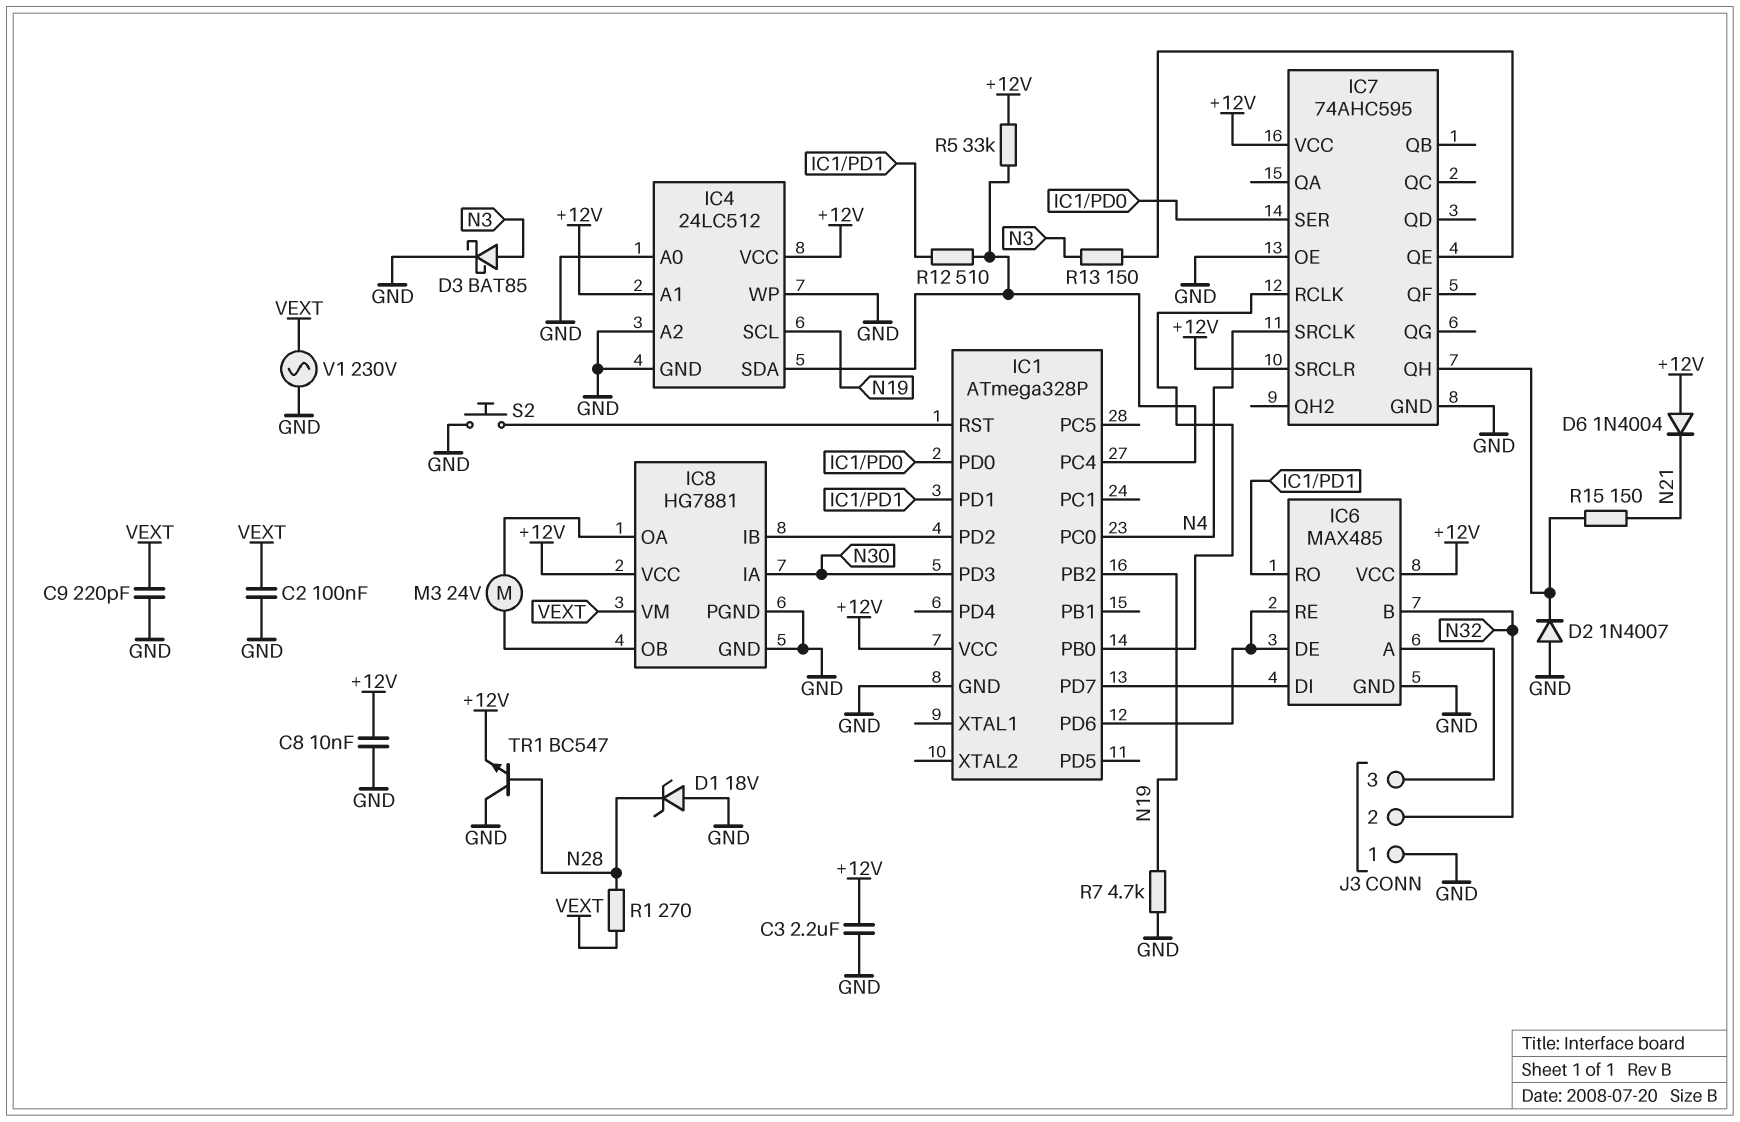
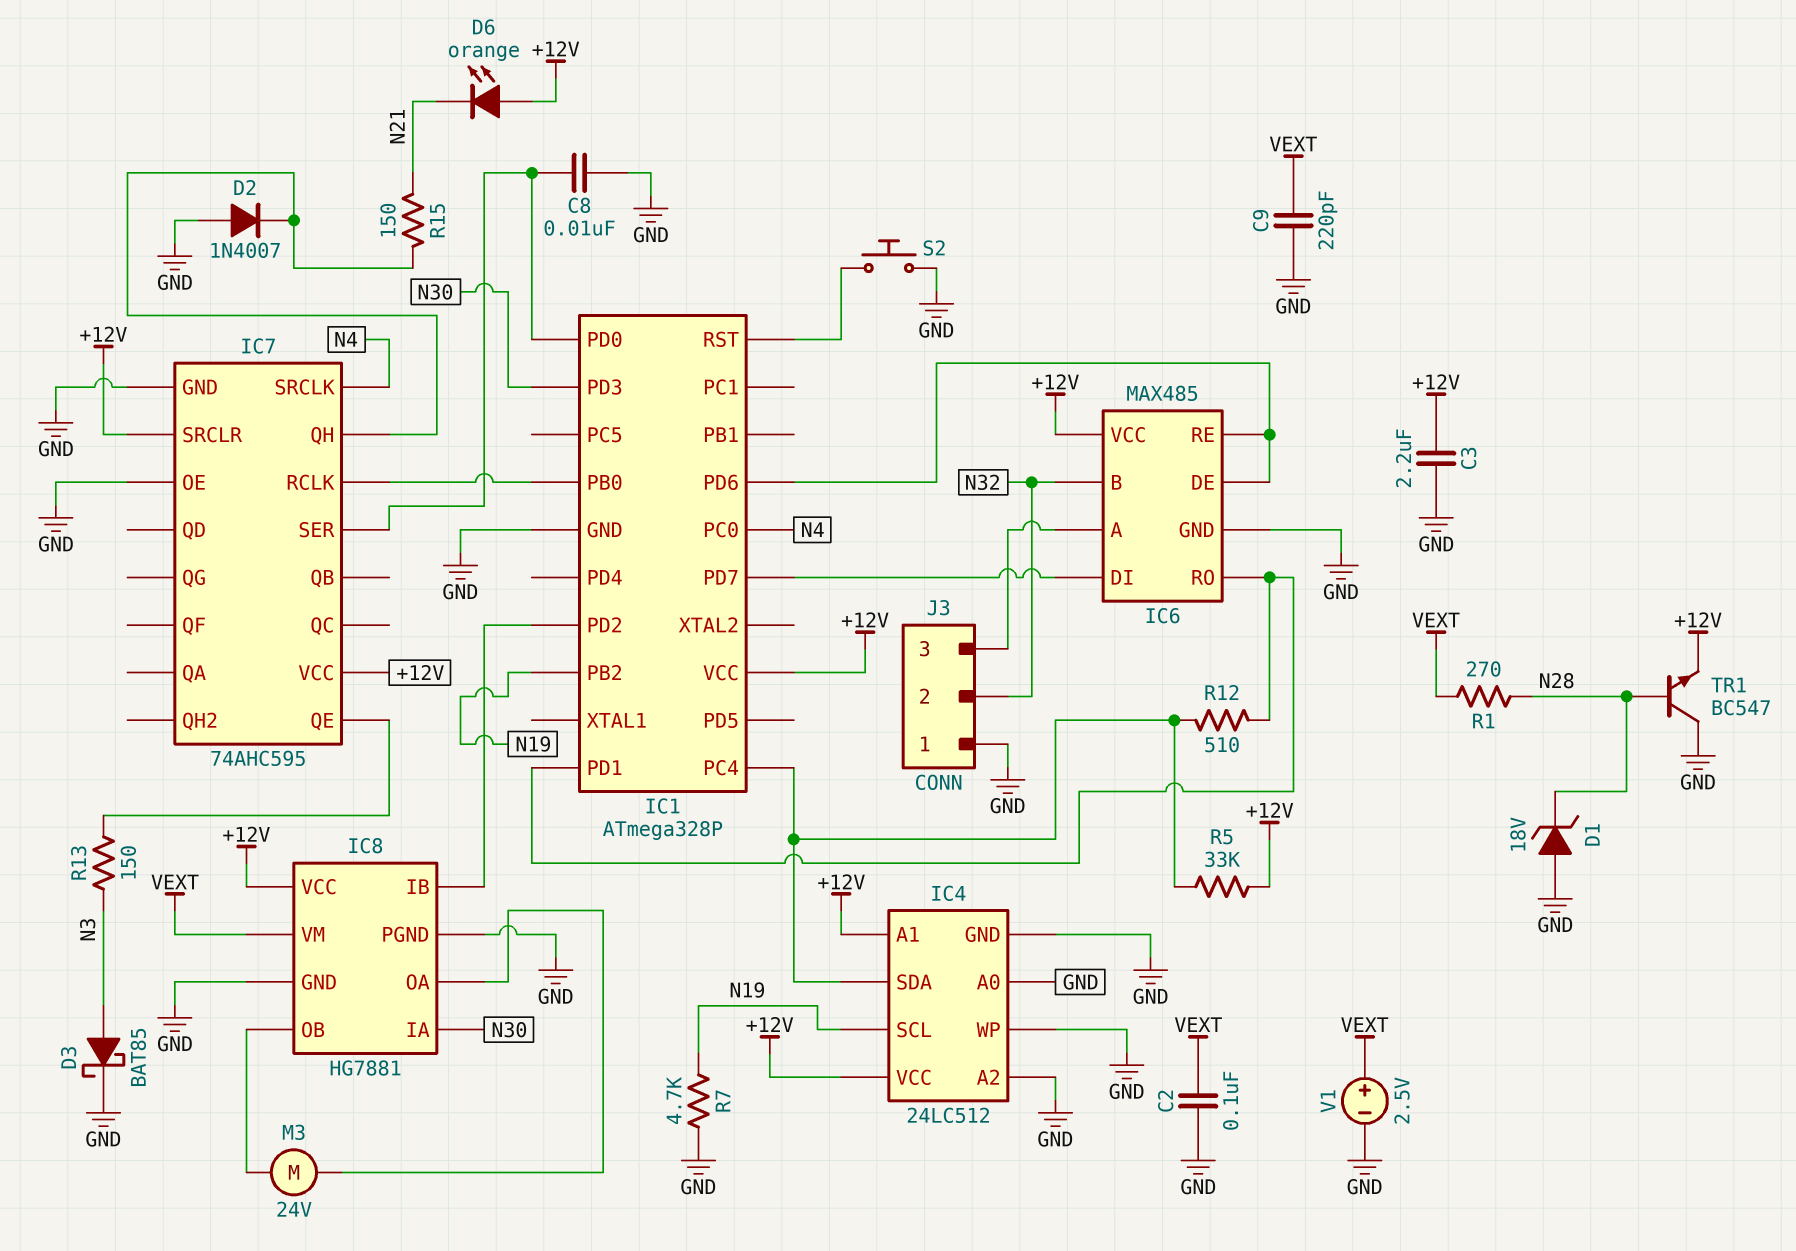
C8: 10nF (+12V, GND) -> 10nF (GND, IC1/PD0)
D6: diode 1N4004 (A +12V, K N21) -> LED orange (A +12V, K N21)
V1: AC 230V (GND, VEXT) -> 2.5V (plus VEXT, minus GND)

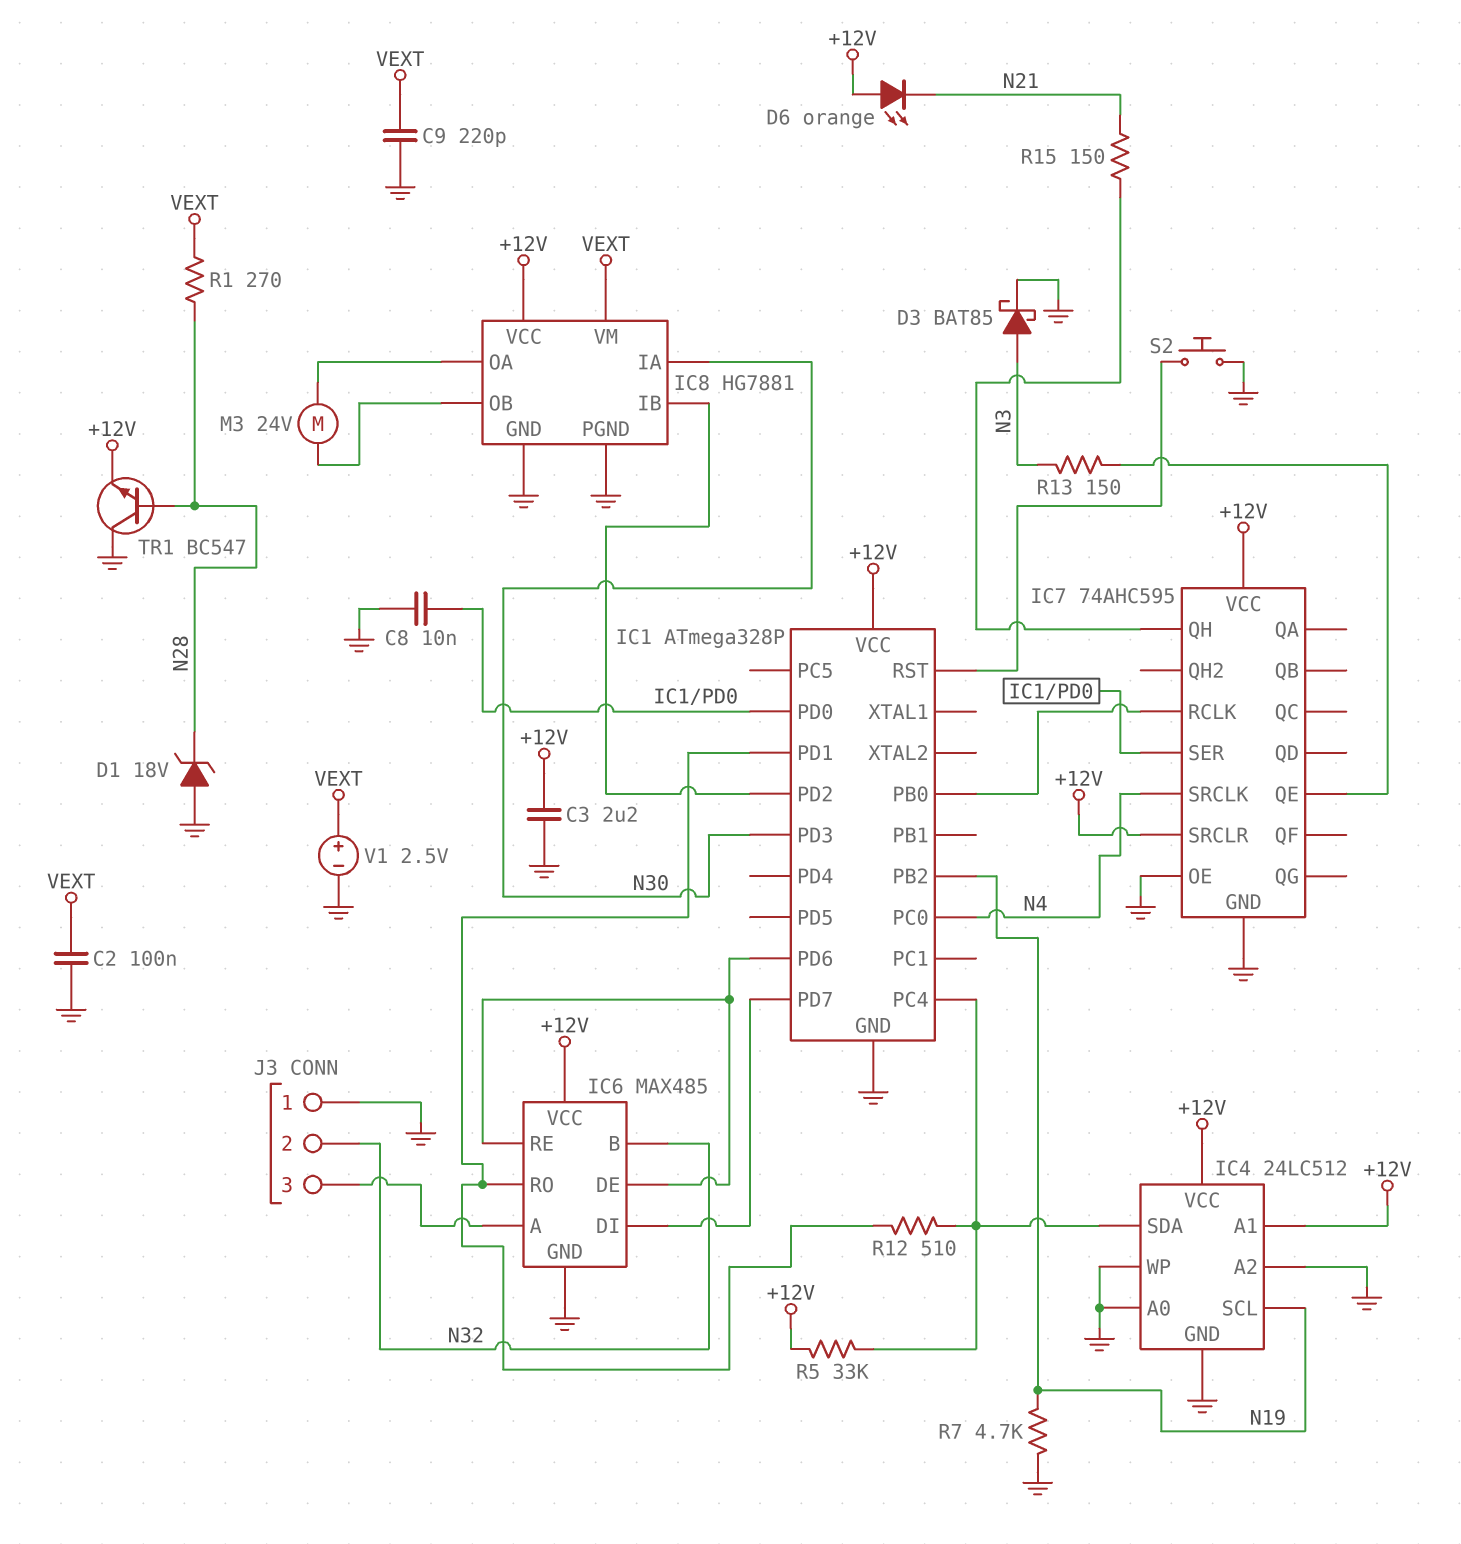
D2: diode 1N4007 (A GND, K IC7/QH) -> none

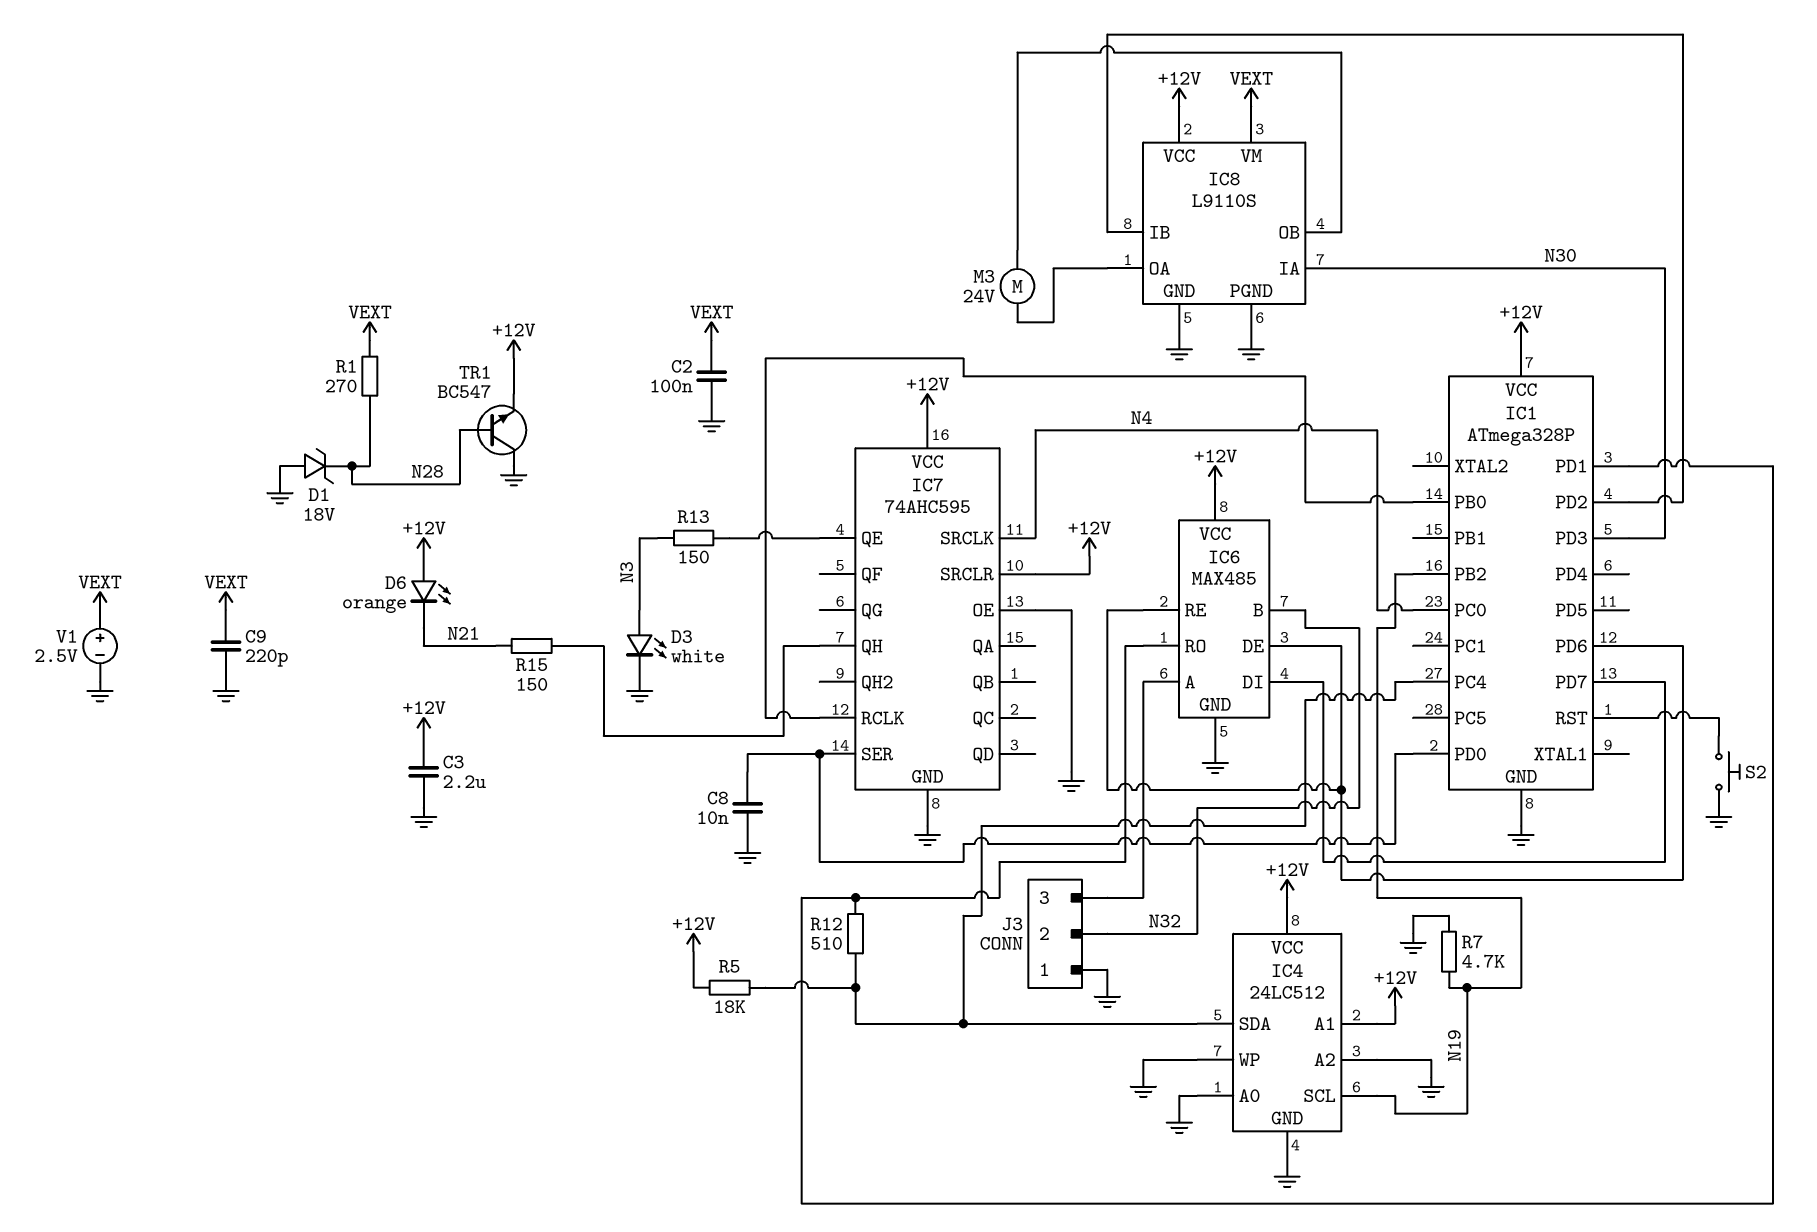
D3: schottky BAT85 (A N3, K GND) -> LED white (A N3, K GND)
IC8: HG7881 -> L9110S
R5: 33k (+12V, IC1/PC4) -> 18k (+12V, IC1/PC4)

